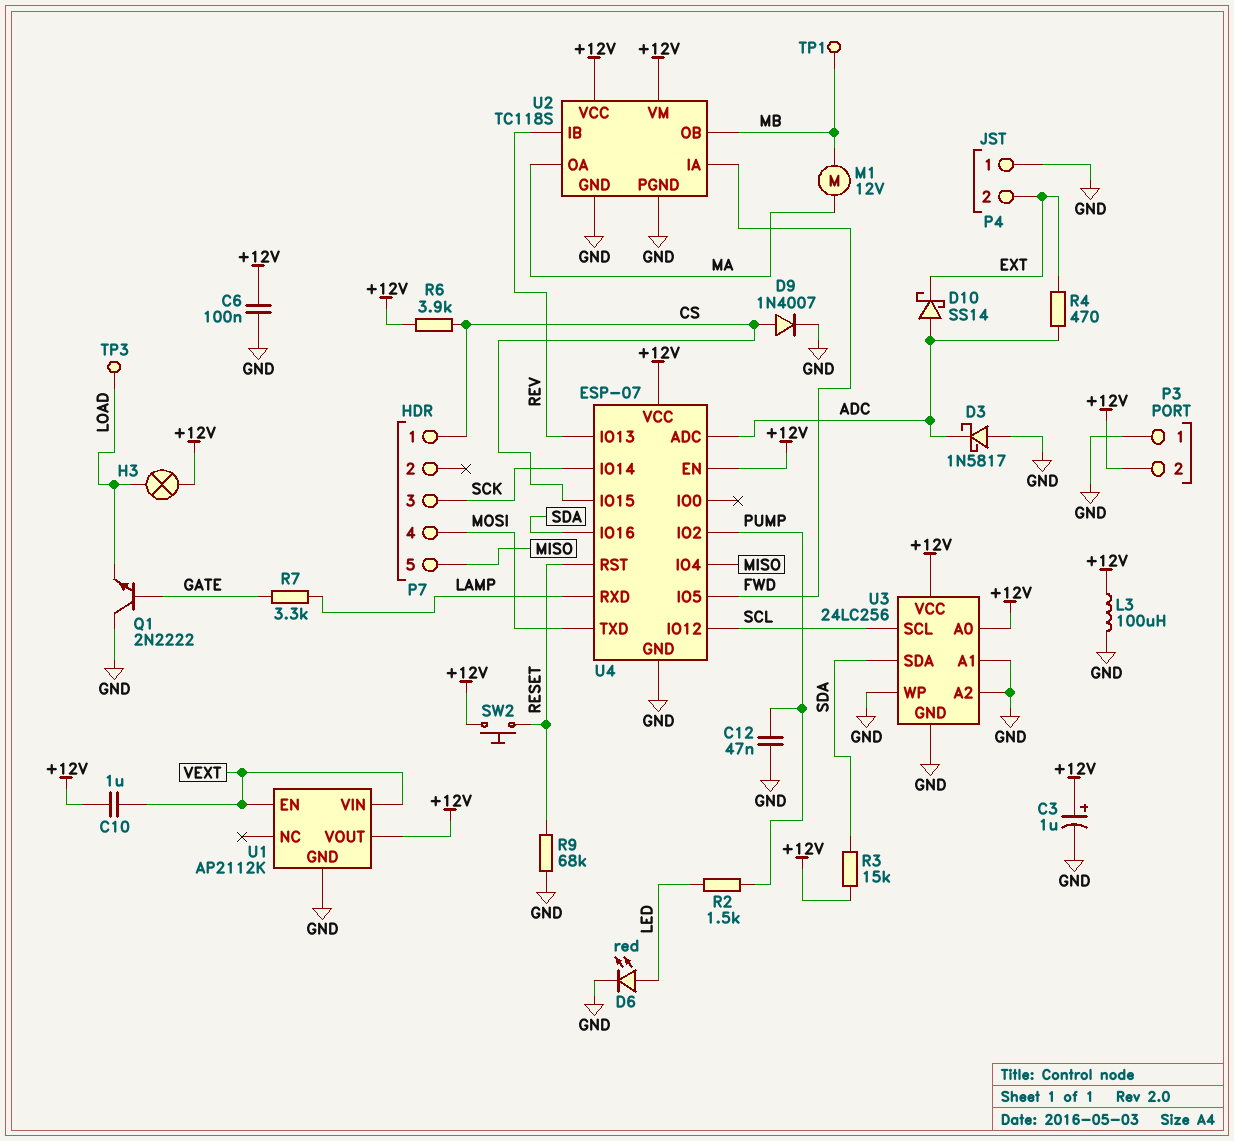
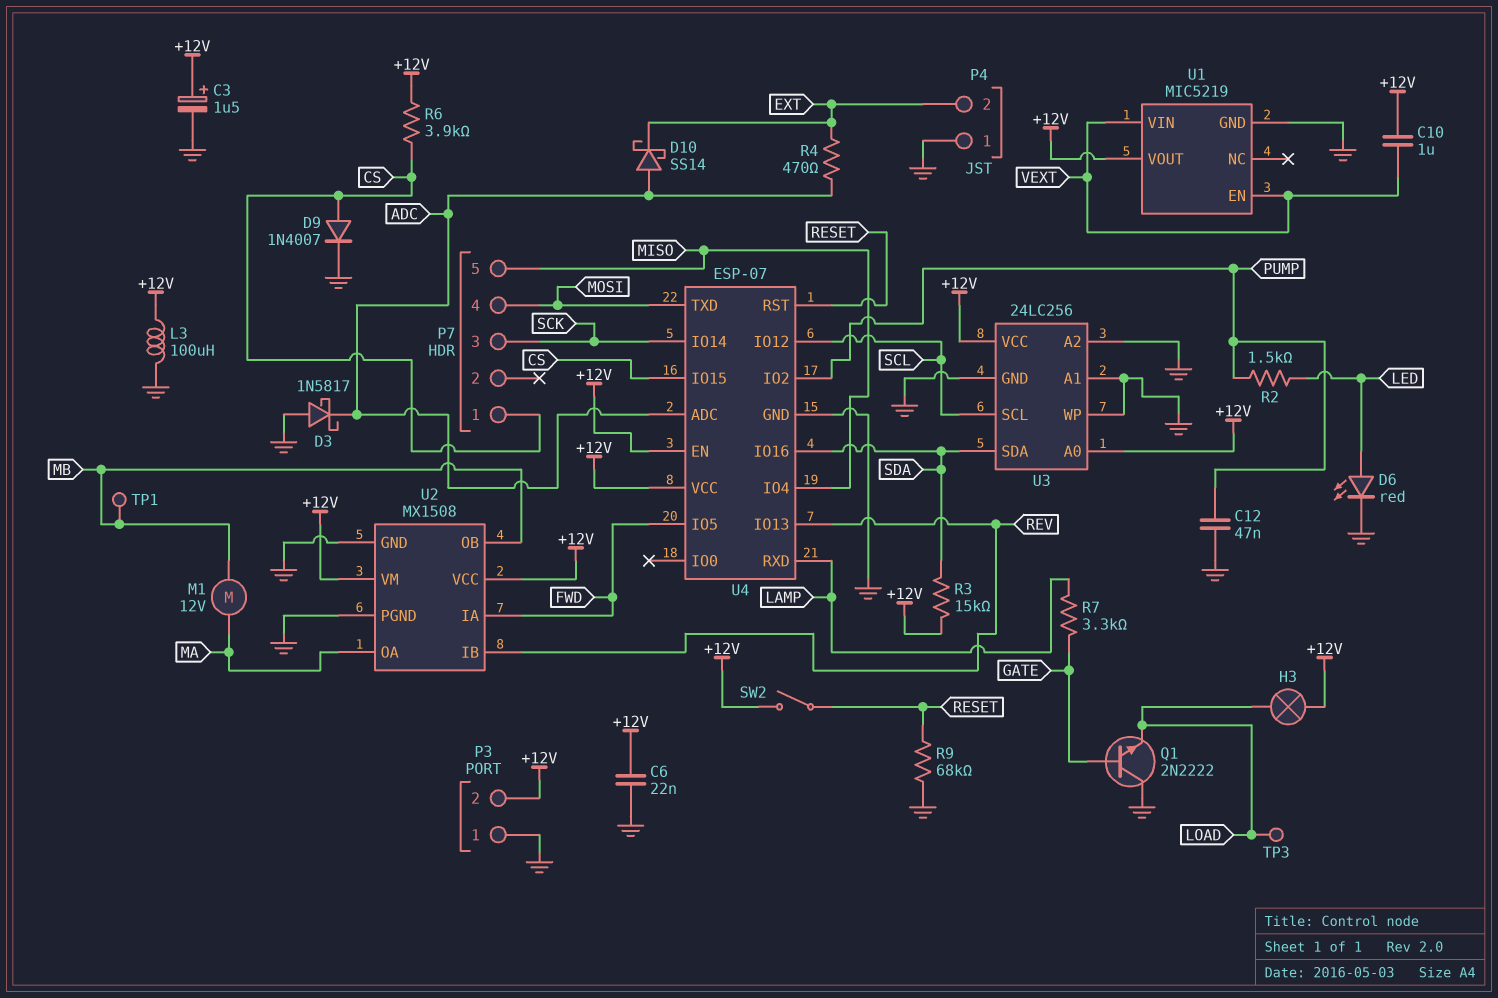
C3: 1uF (plus +12V, minus GND) -> 1.5uF (plus +12V, minus GND)
C6: 100nF (+12V, GND) -> 22nF (+12V, GND)
SW2: button (+12V, RESET) -> switch (+12V, RESET)
U1: AP2112K -> MIC5219
U2: TC118S -> MX1508

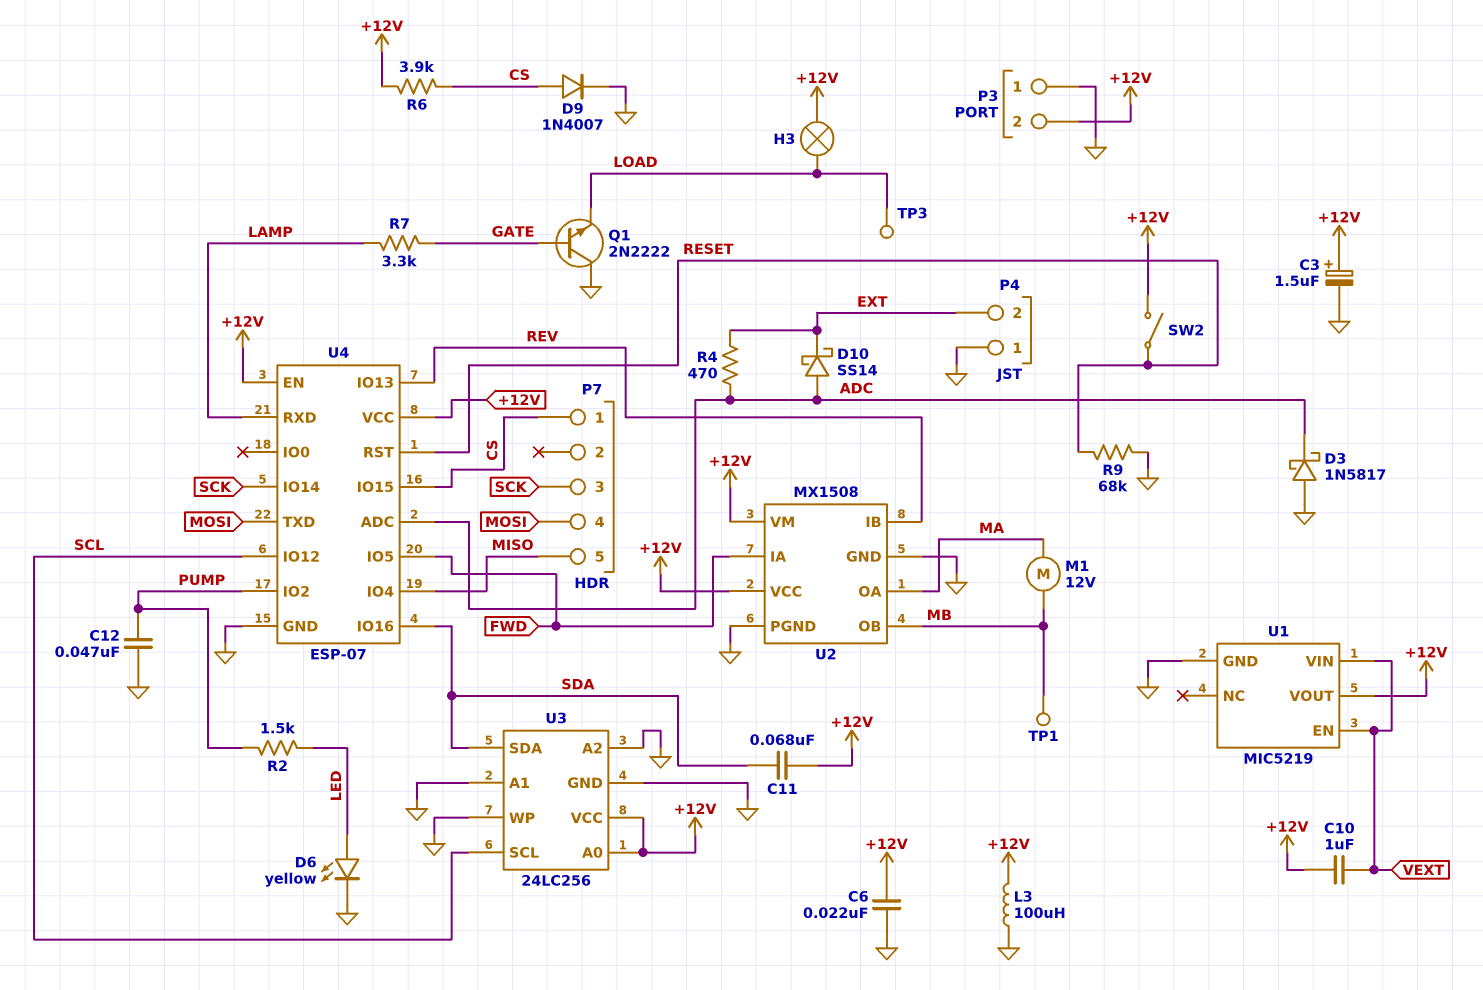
C11: none -> 68nF (+12V, SDA)
D6: LED red (A LED, K GND) -> LED yellow (A LED, K GND)
R3: 15k (+12V, SDA) -> none

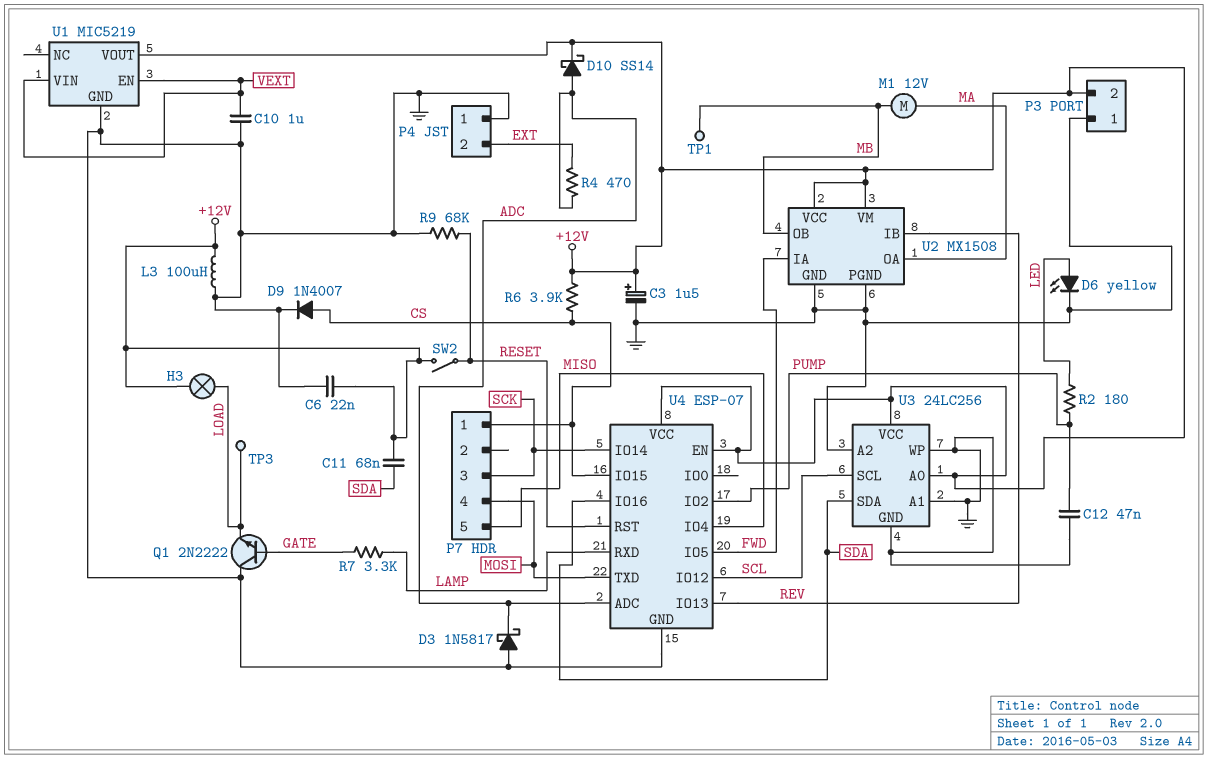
C10: 1uF (+12V, VEXT) -> 1uF (GND, VEXT)
D10: schottky SS14 (A ADC, K EXT) -> schottky SS14 (A ADC, K +12V)
R2: 1.5k (LED, PUMP) -> 180 (LED, PUMP)

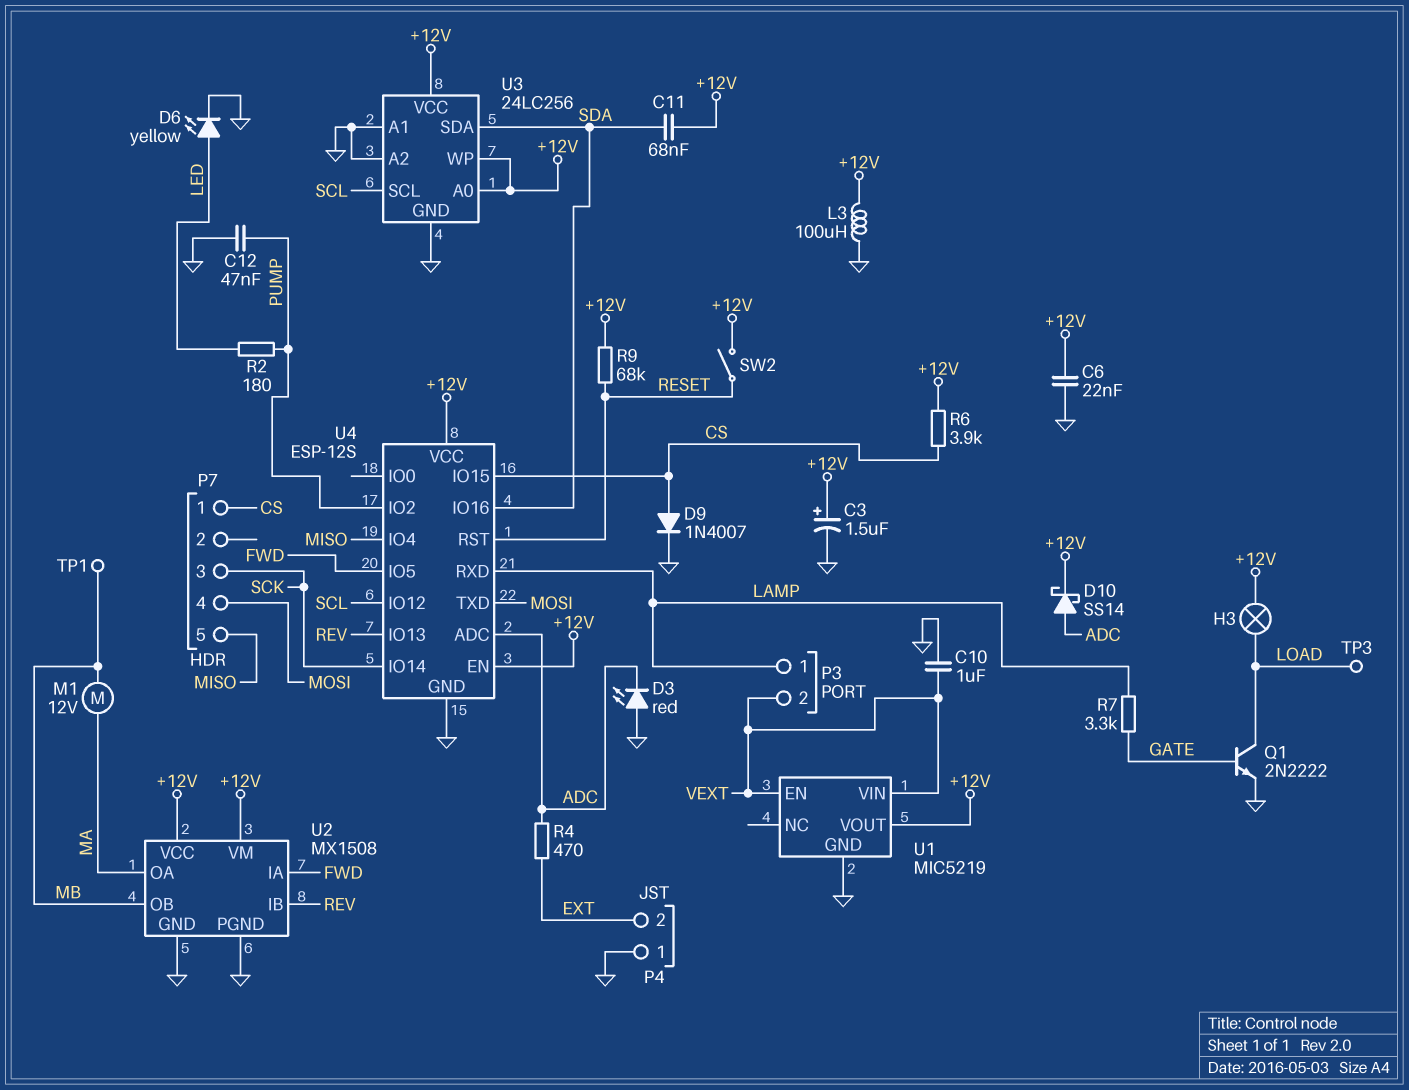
D3: schottky 1N5817 (A GND, K ADC) -> LED red (A GND, K ADC)
P3 pin 1: GND -> LAMP
P3 pin 2: +12V -> VEXT
Q1: NPN 2N2222 (B GATE, C GND, E LOAD) -> NPN 2N2222 (B GATE, C LOAD, E GND)
R9: 68k (GND, RESET) -> 68k (+12V, RESET)
U3 pin WP: GND -> +12V
U4: ESP-07 -> ESP-12S

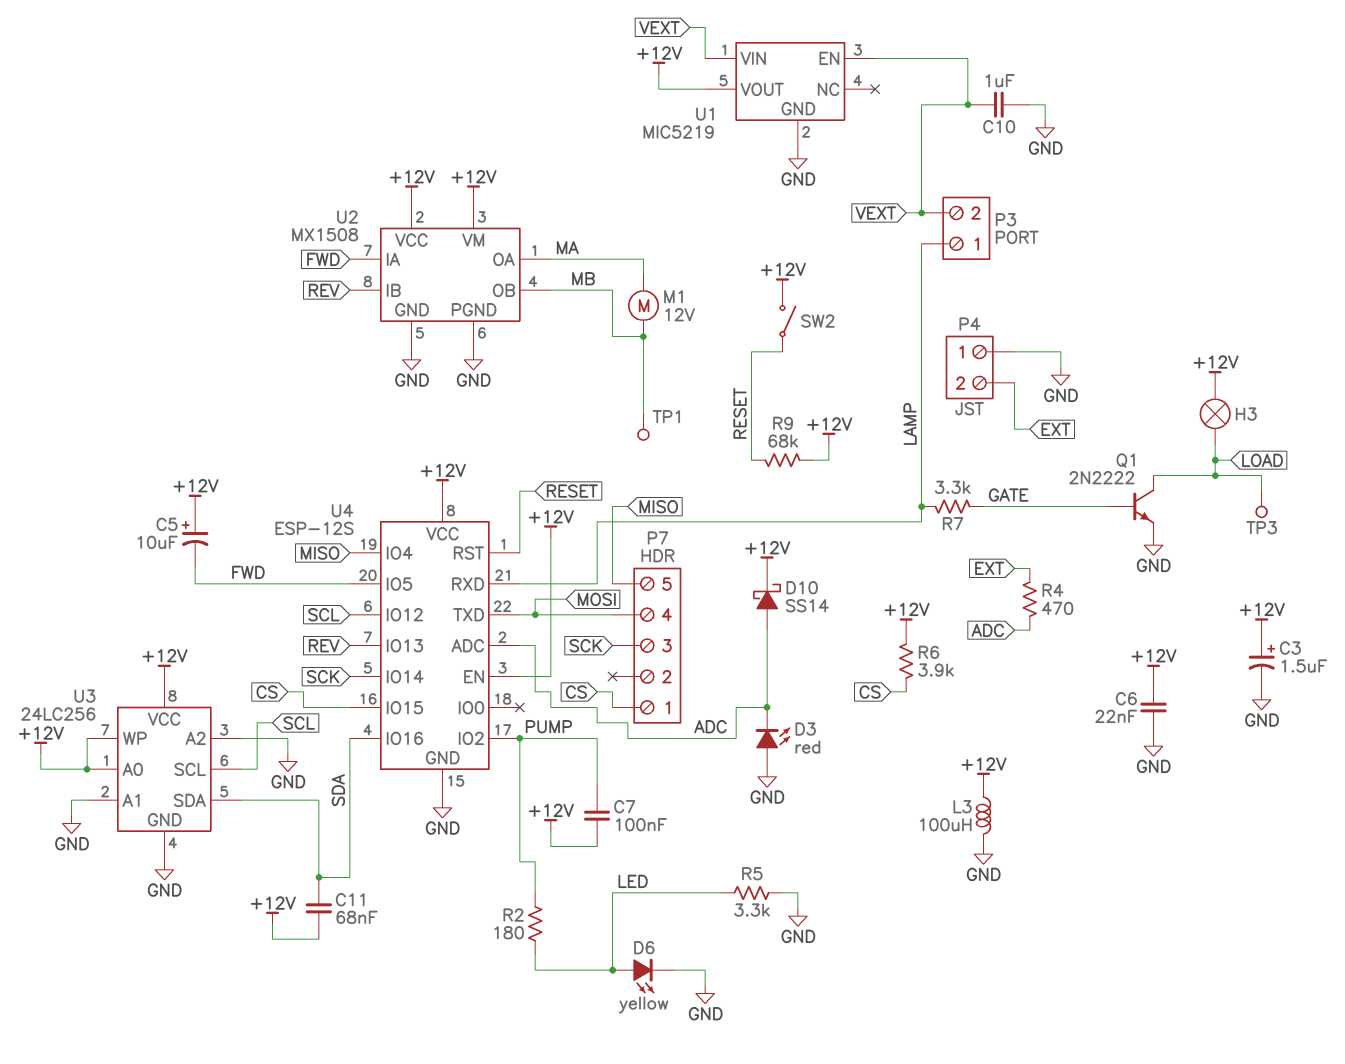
C5: none -> 10uF (plus +12V, minus FWD)
C7: none -> 100nF (+12V, PUMP)
C12: 47nF (GND, PUMP) -> none
D9: diode 1N4007 (A CS, K GND) -> none
R5: none -> 3.3k (GND, LED)

